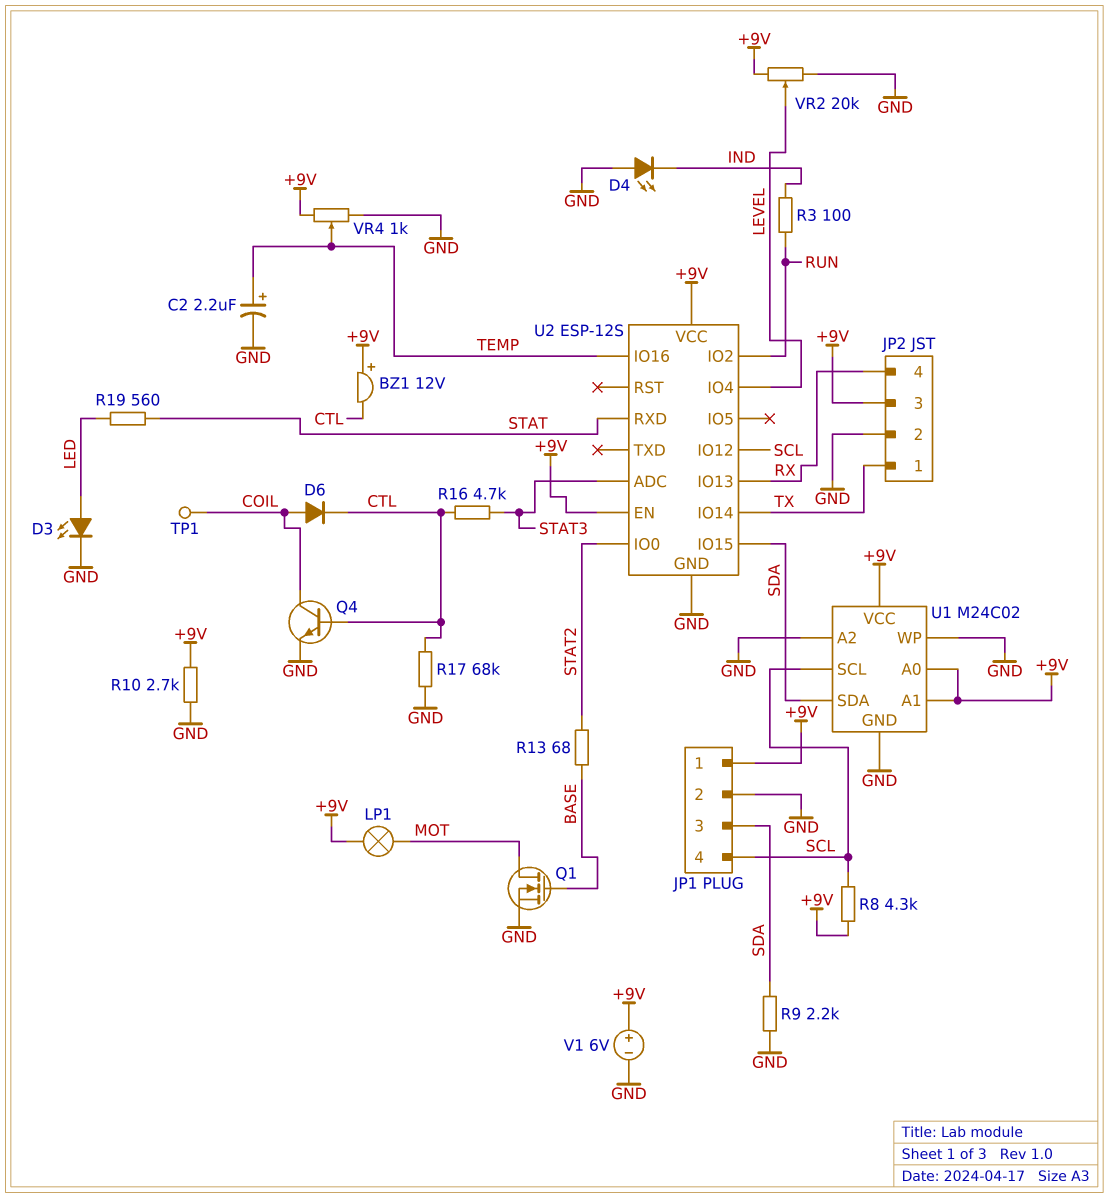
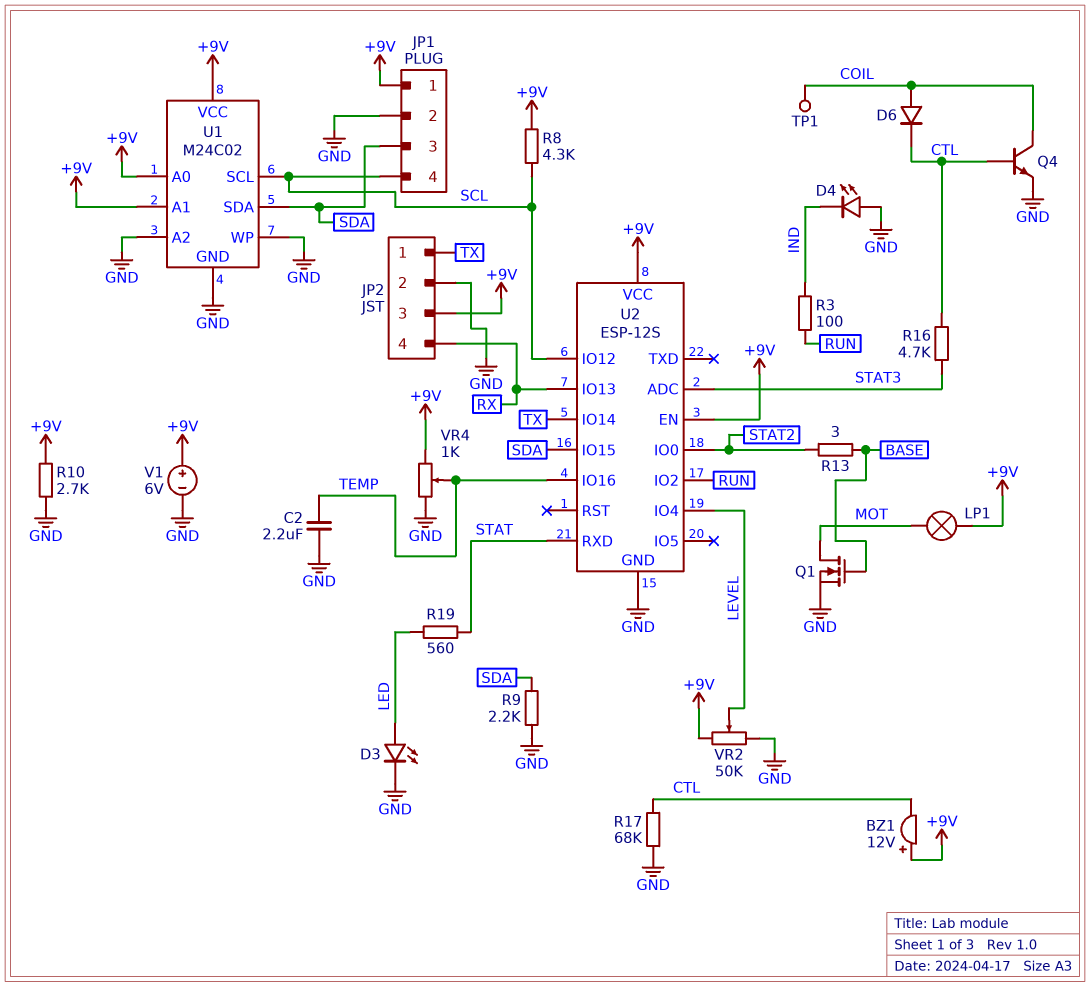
C2: 2.2uF (plus TEMP, minus GND) -> 2.2uF (GND, TEMP)
R13: 68 (BASE, STAT2) -> 3 (BASE, STAT2)
VR2: 20k (+9V, GND, wiper LEVEL) -> 50k (+9V, GND, wiper LEVEL)

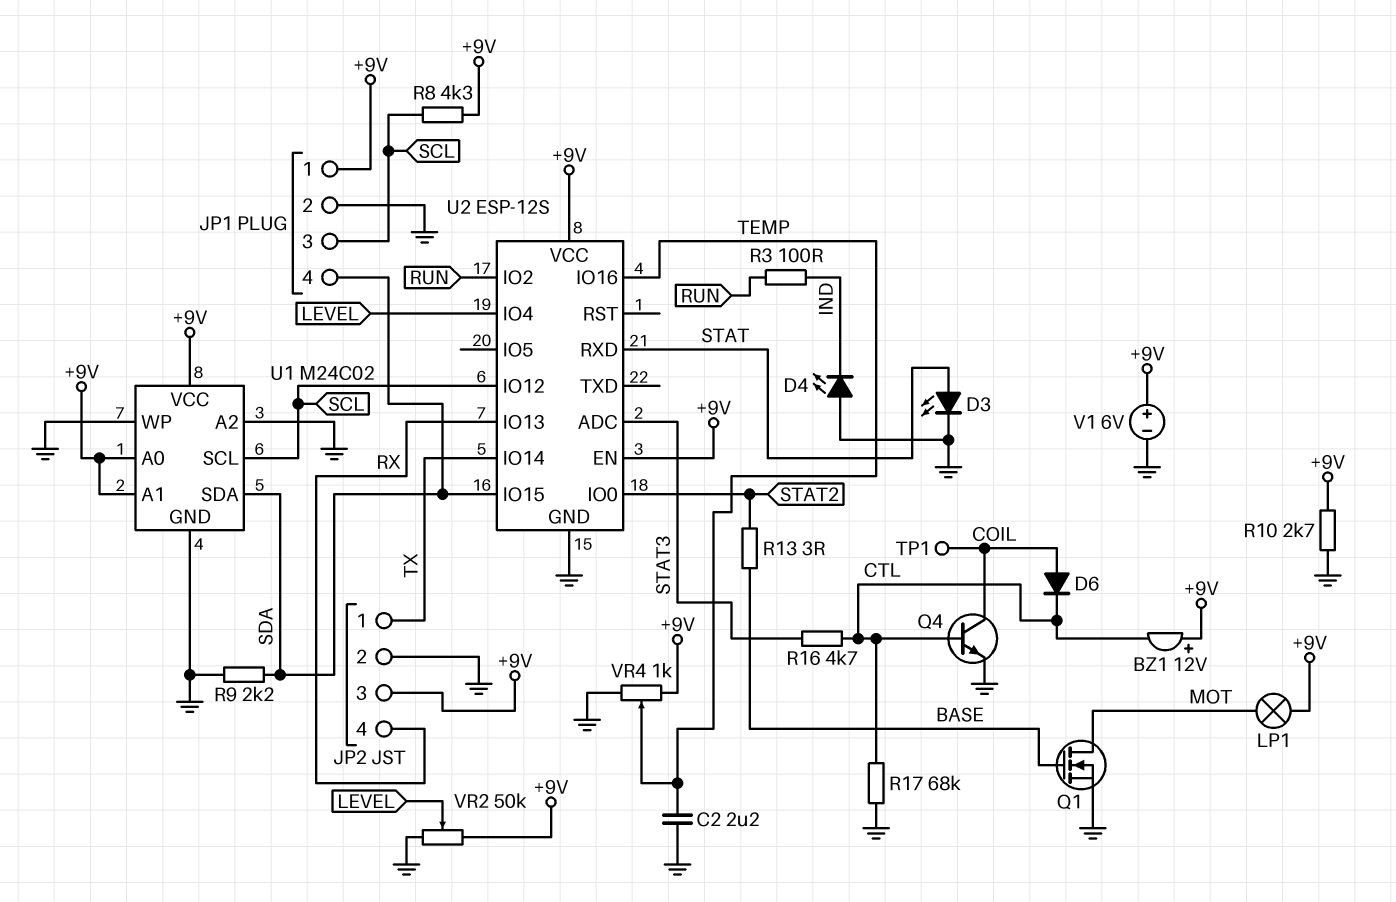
D3: LED (A LED, K GND) -> LED (A STAT, K GND)
JP1 pin 3: SDA -> SCL
JP1 pin 4: SCL -> SDA
R19: 560 (LED, STAT) -> none

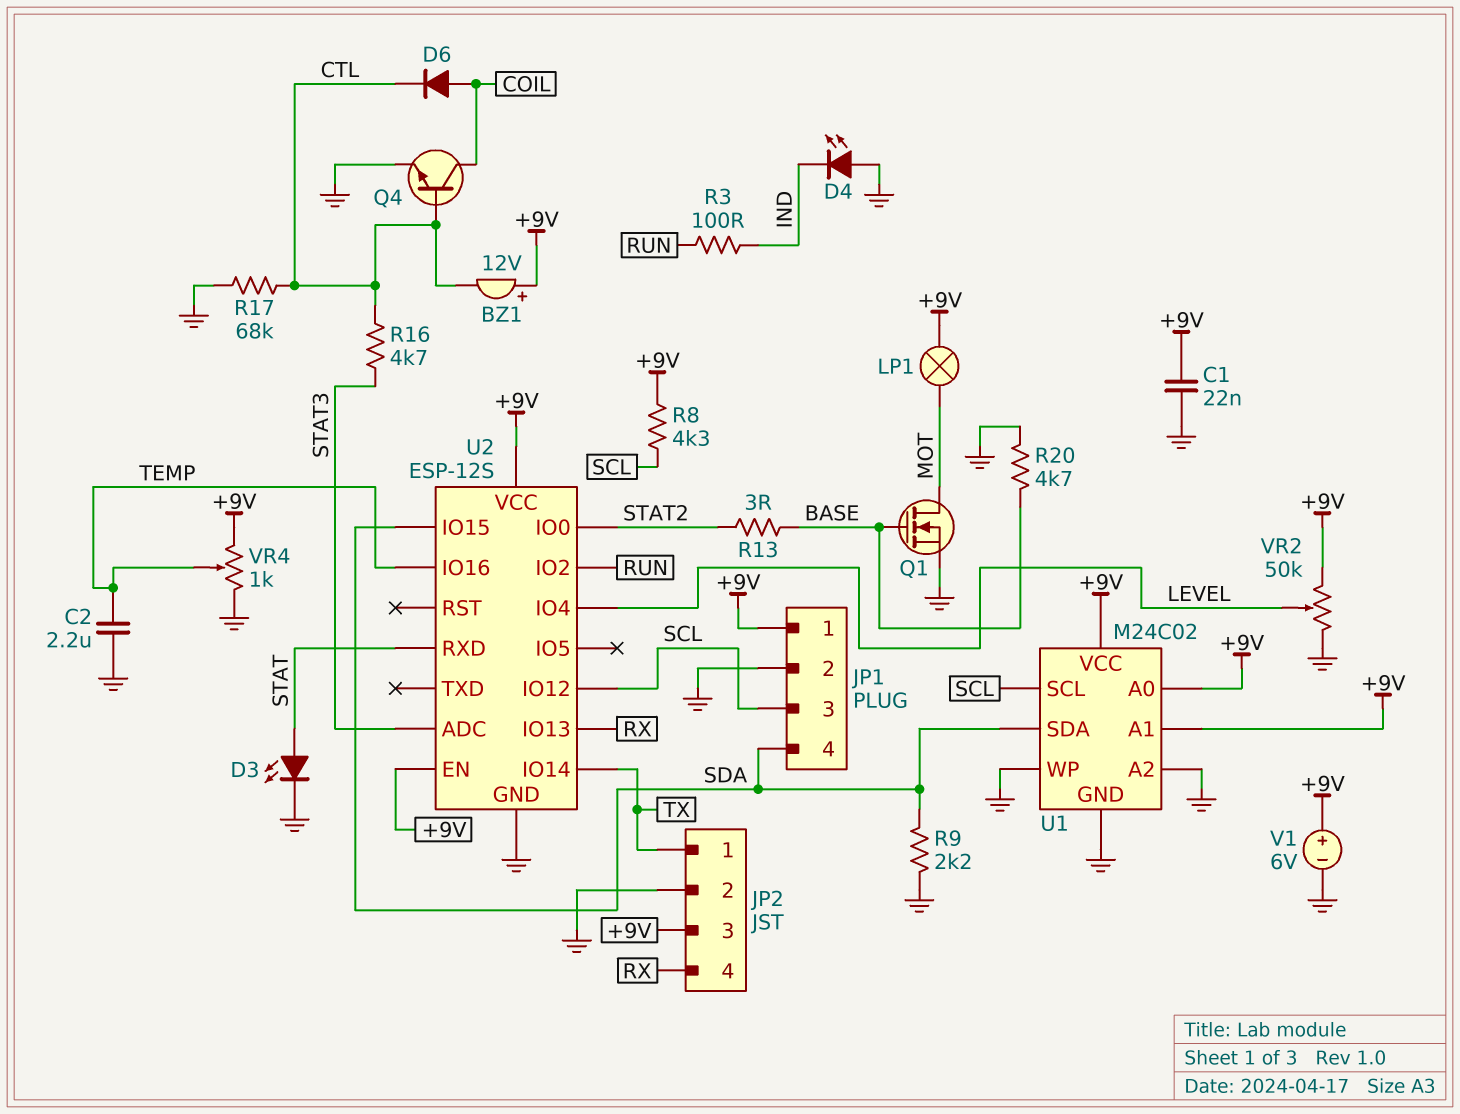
C1: none -> 22nF (+9V, GND)
R10: 2.7k (+9V, GND) -> none
R20: none -> 4.7k (BASE, GND)
TP1: test point (COIL) -> none

